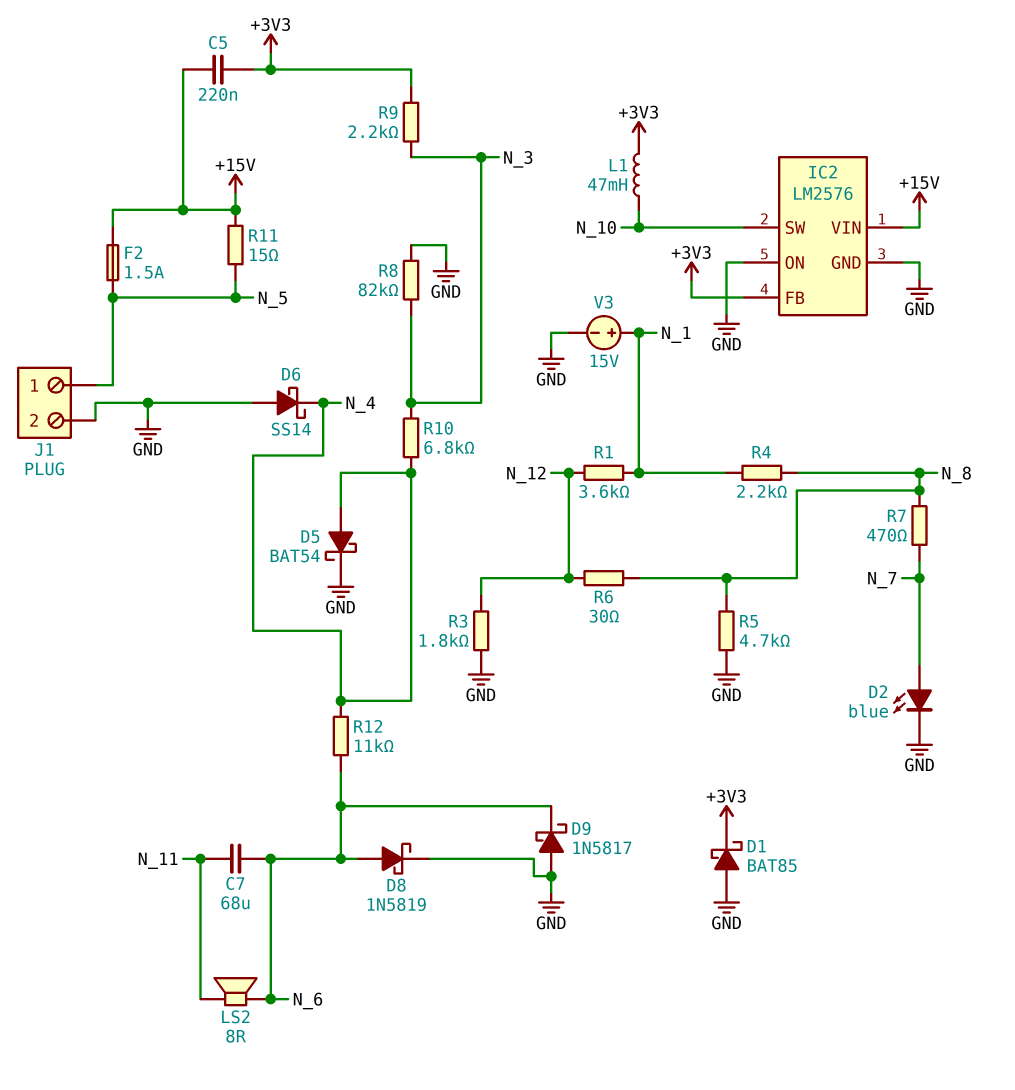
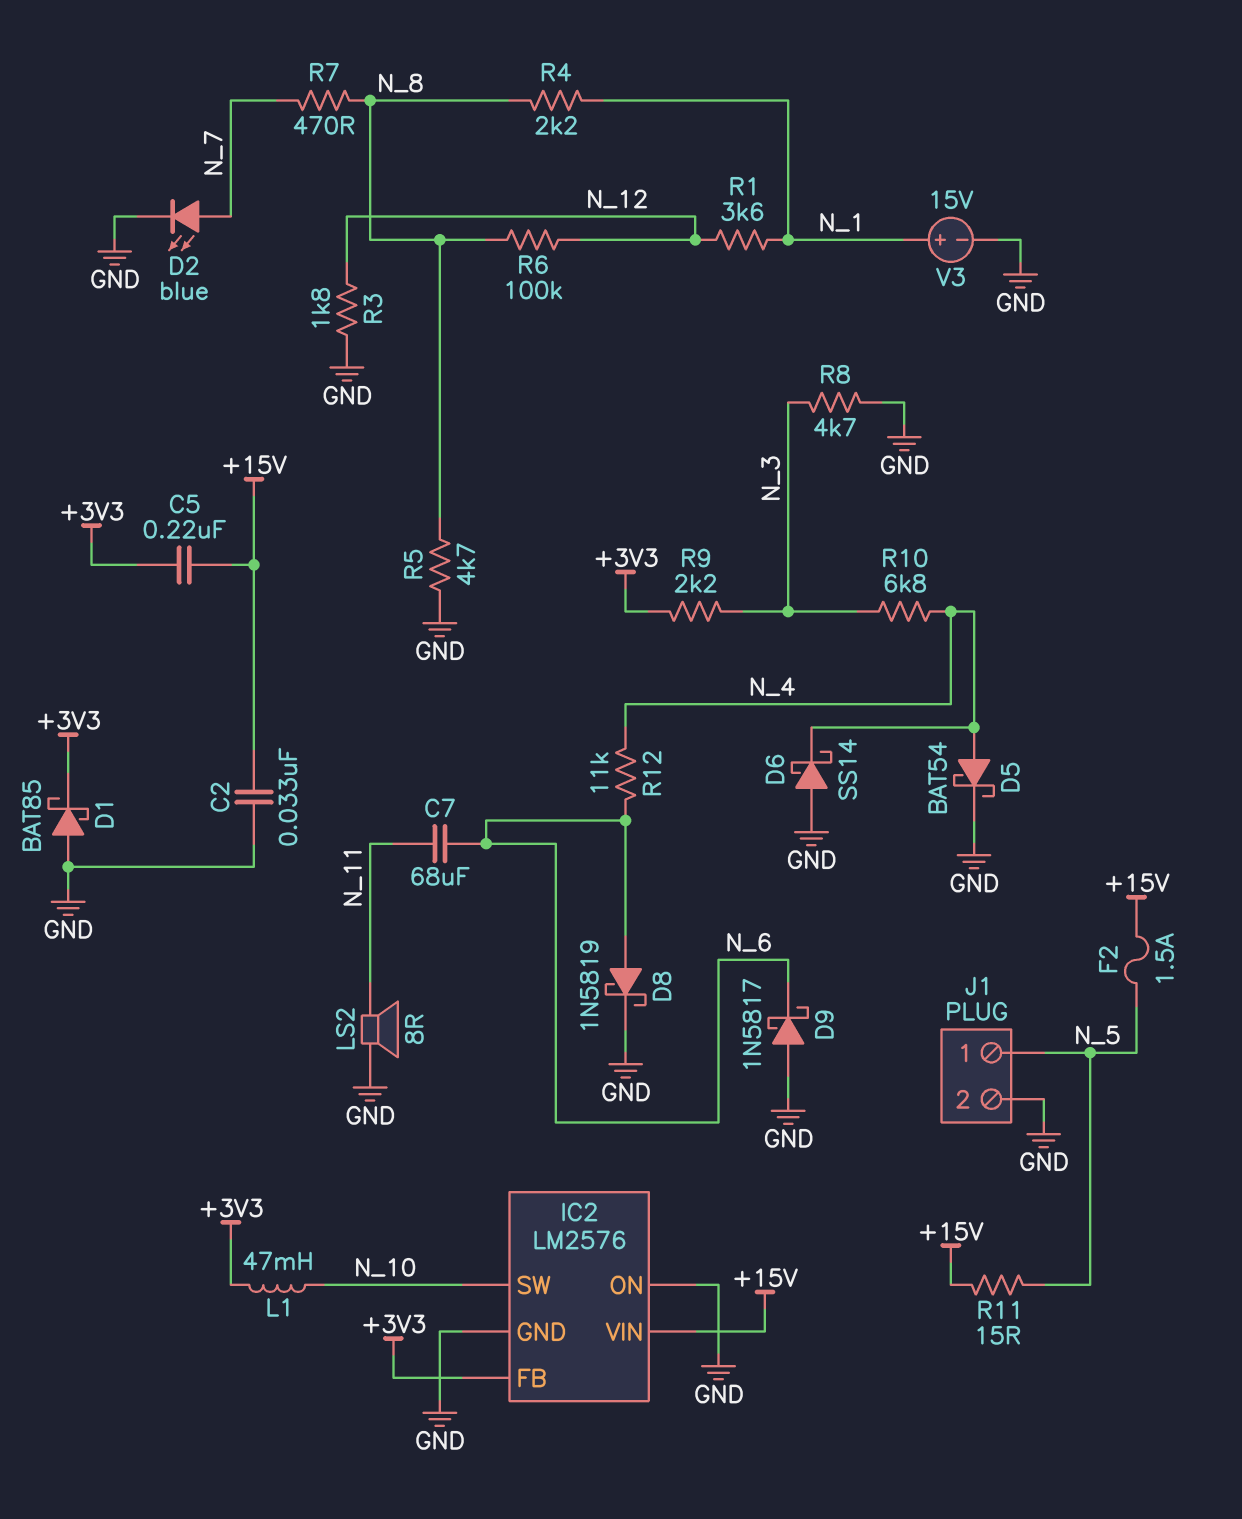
C2: none -> 33nF (+15V, GND)
LS2: speaker 8R (N_6, N_11) -> speaker 8R (GND, N_11)
R6: 30 (N_8, N_12) -> 100k (N_8, N_12)
R8: 82k (GND, N_3) -> 4.7k (GND, N_3)

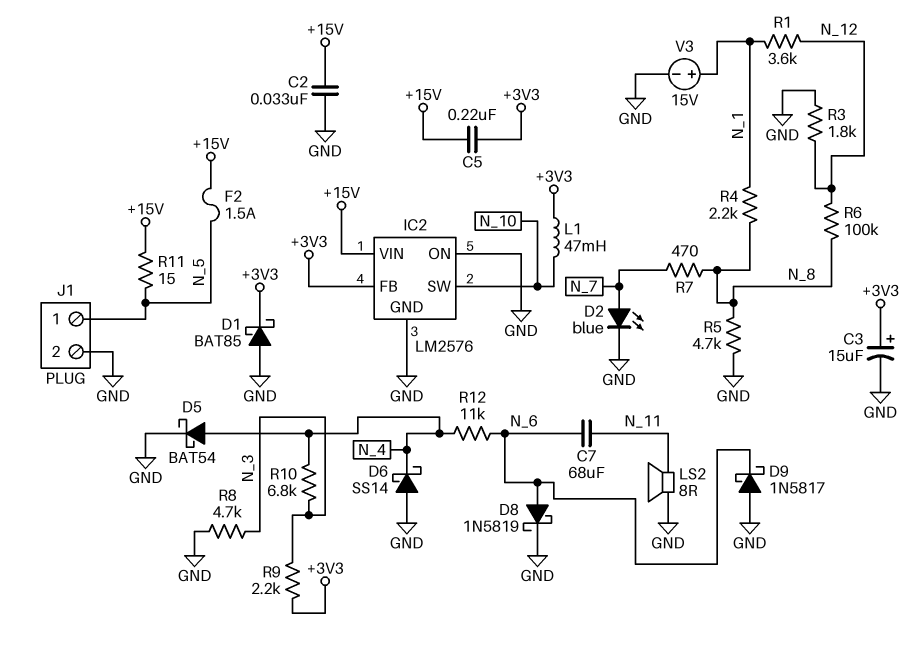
C3: none -> 15uF (plus +3V3, minus GND)

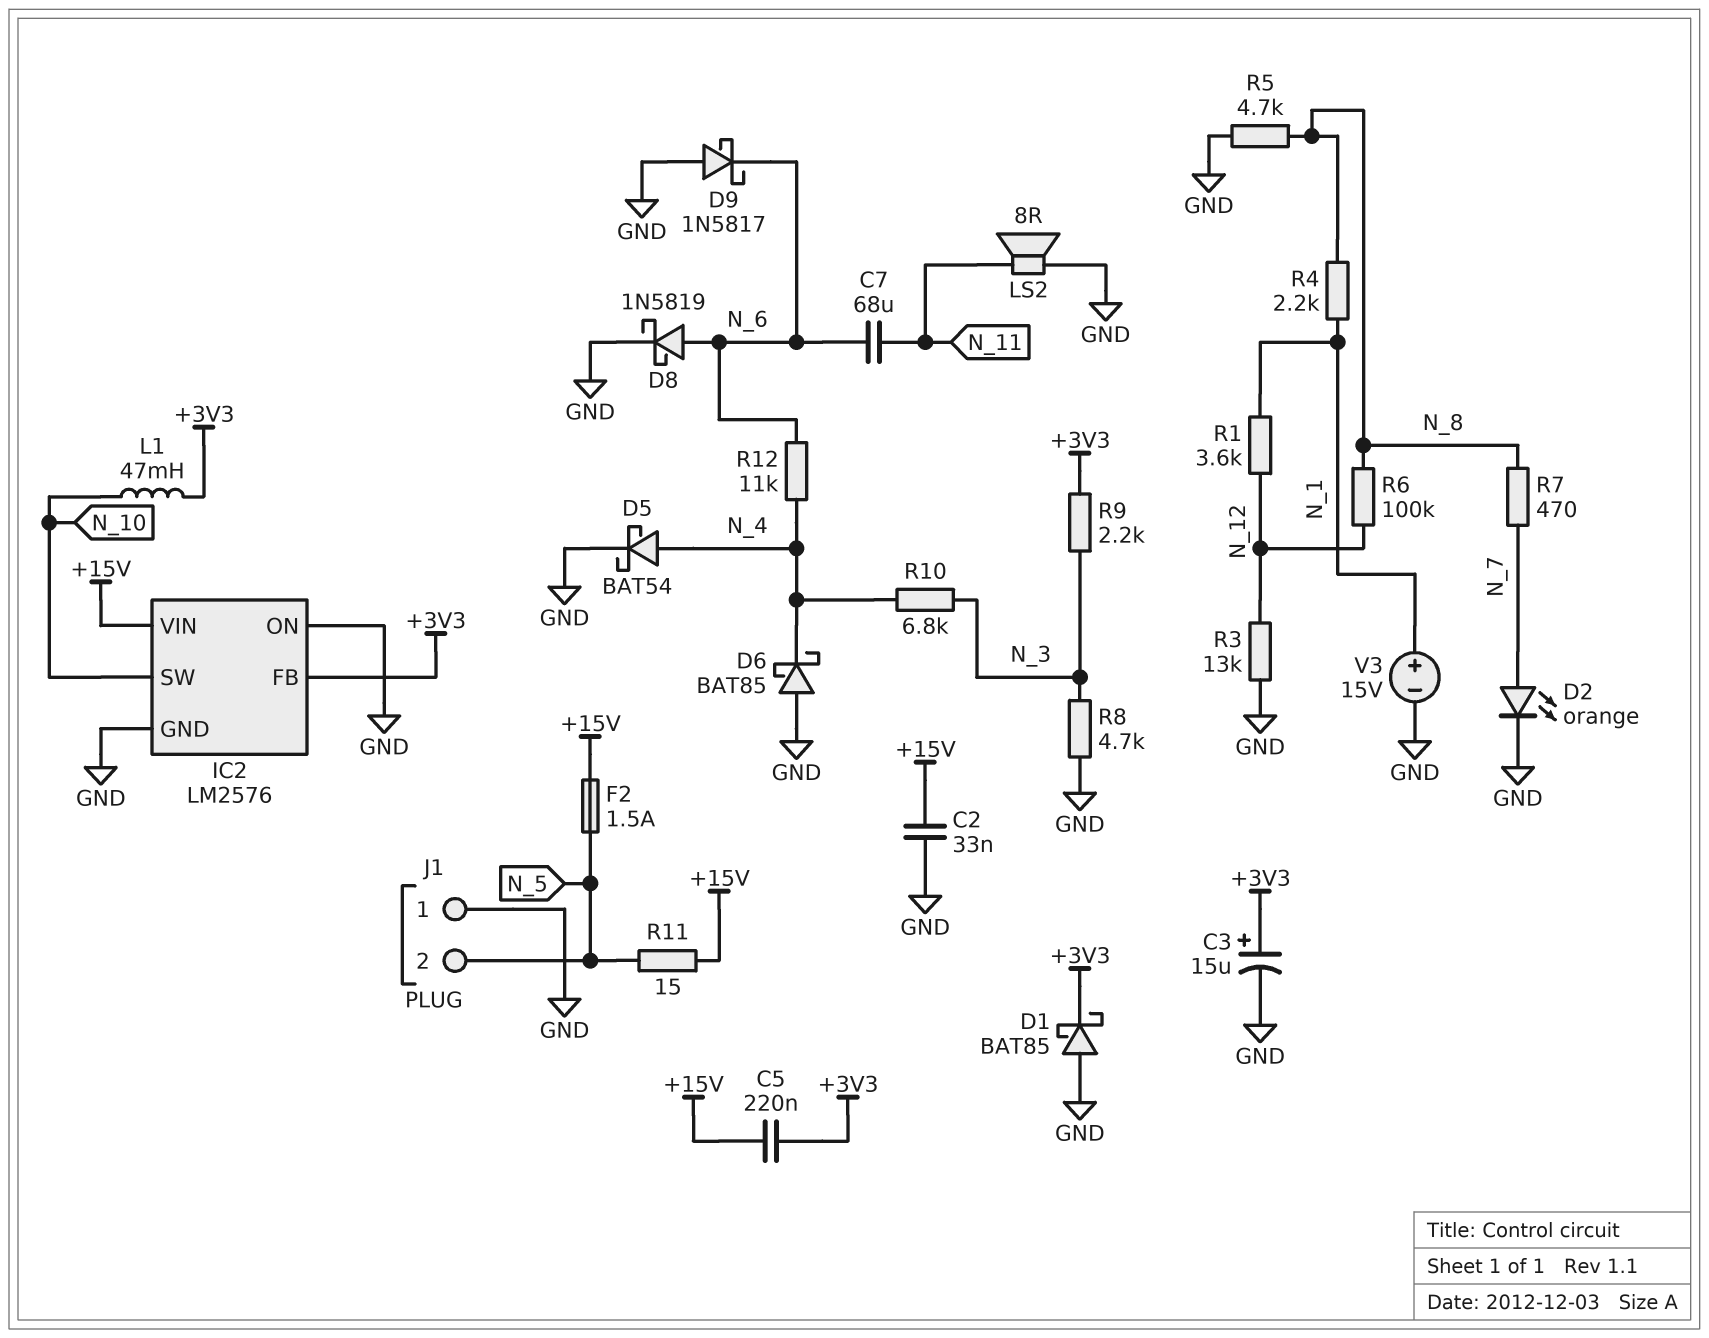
D2: LED blue (A N_7, K GND) -> LED orange (A N_7, K GND)
D6: schottky SS14 (A GND, K N_4) -> schottky BAT85 (A GND, K N_4)
J1 pin 1: N_5 -> GND
J1 pin 2: GND -> N_5
R3: 1.8k (GND, N_12) -> 13k (GND, N_12)

